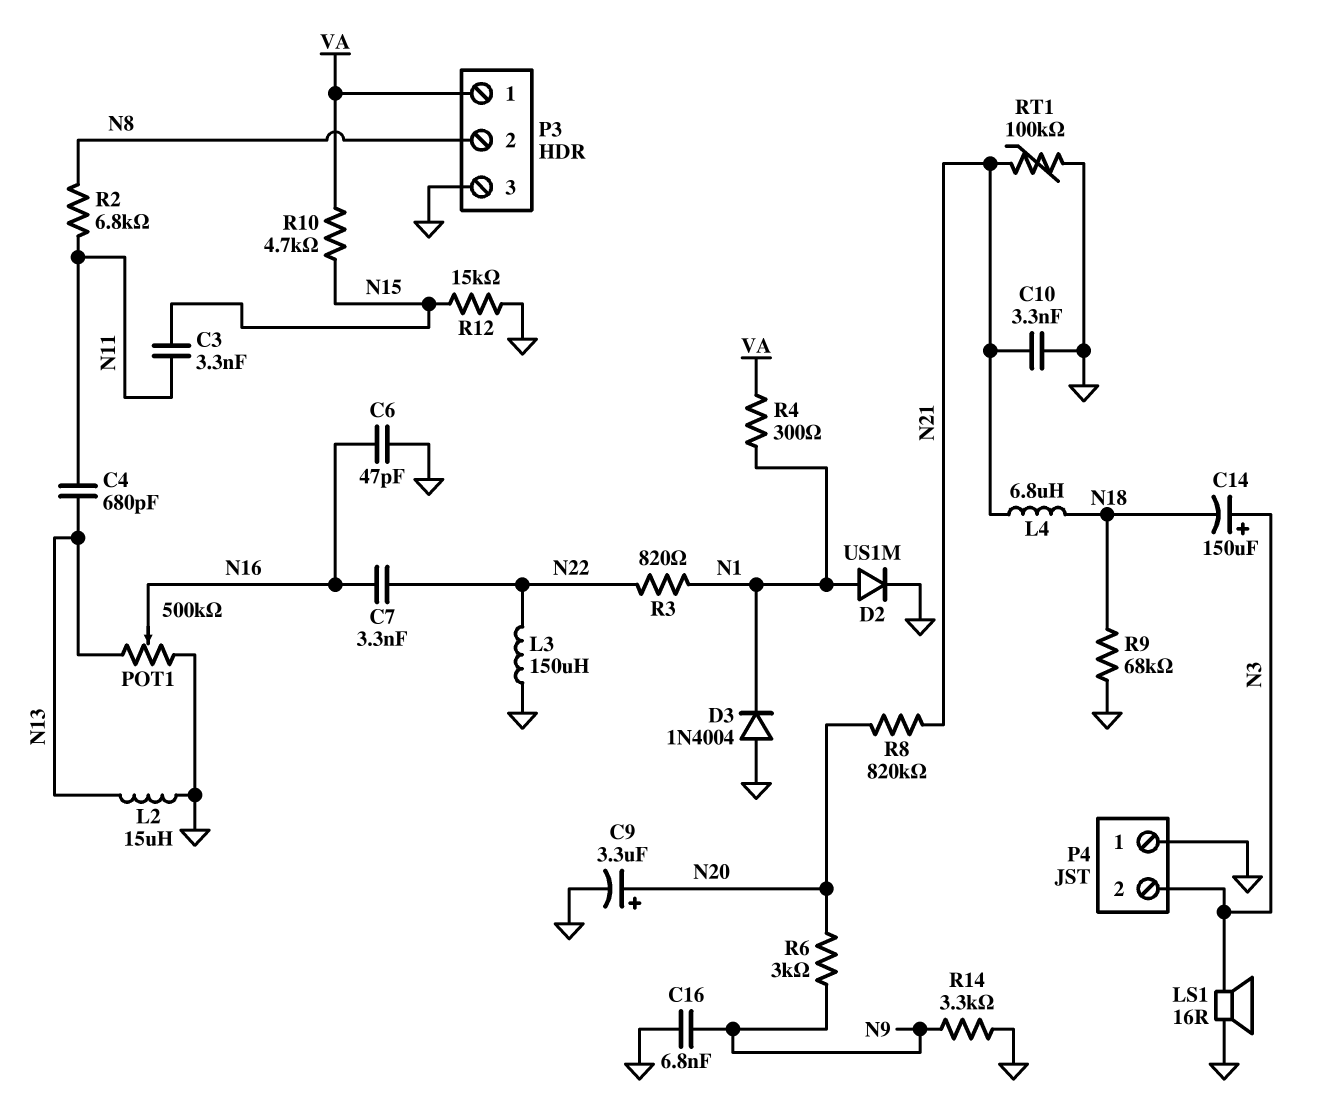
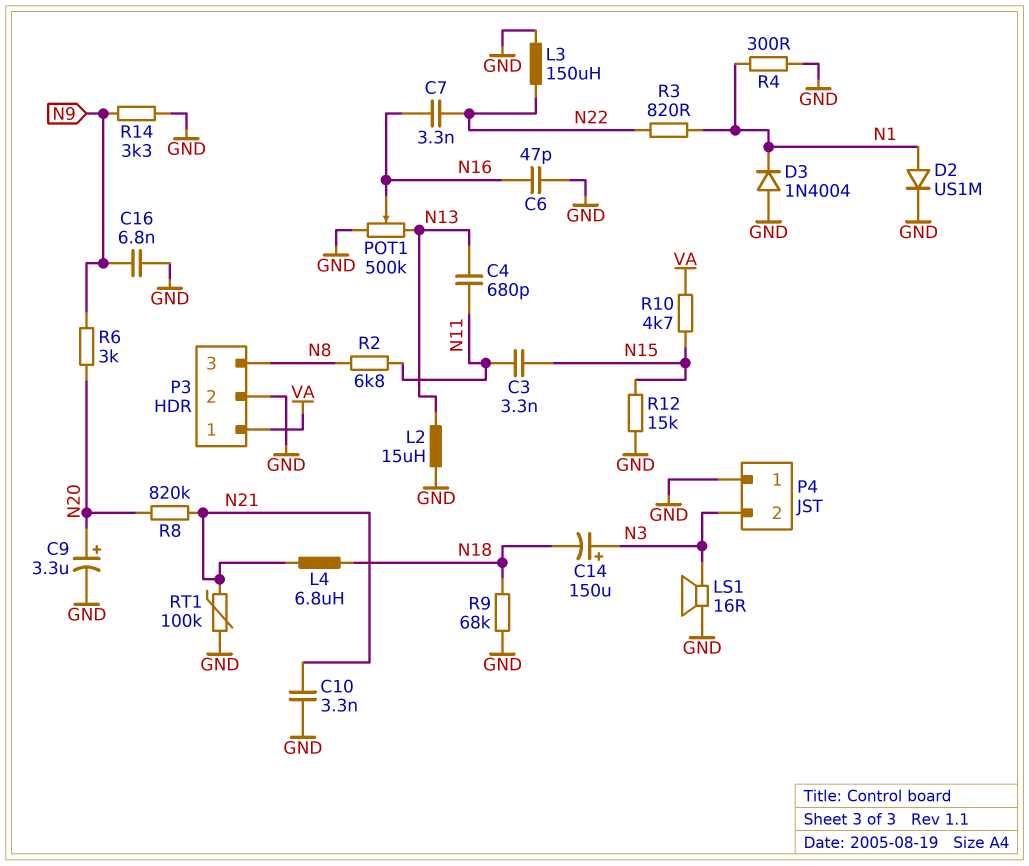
P3 pin 2: N8 -> GND
P3 pin 3: GND -> N8
R4: 300 (N1, VA) -> 300 (GND, N1)

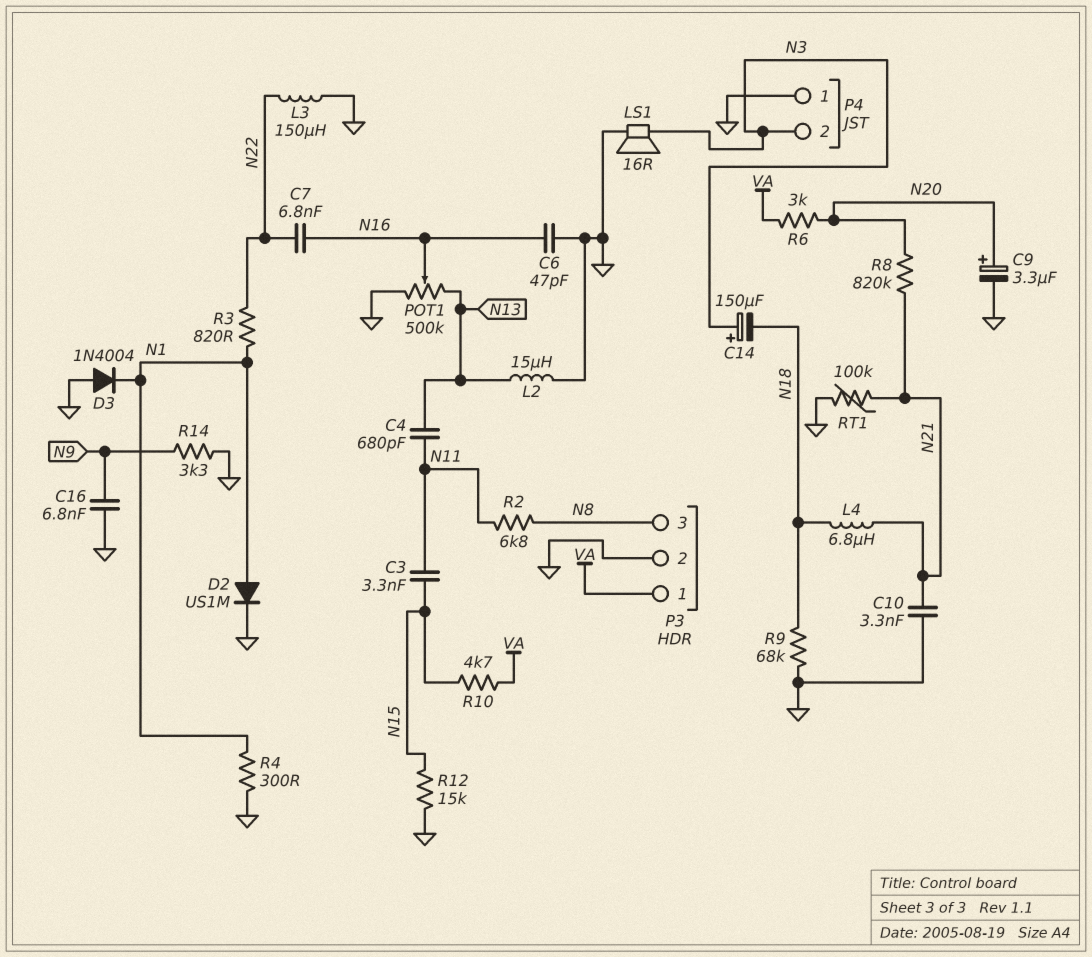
C7: 3.3nF (N16, N22) -> 6.8nF (N16, N22)
R6: 3k (N9, N20) -> 3k (N20, VA)

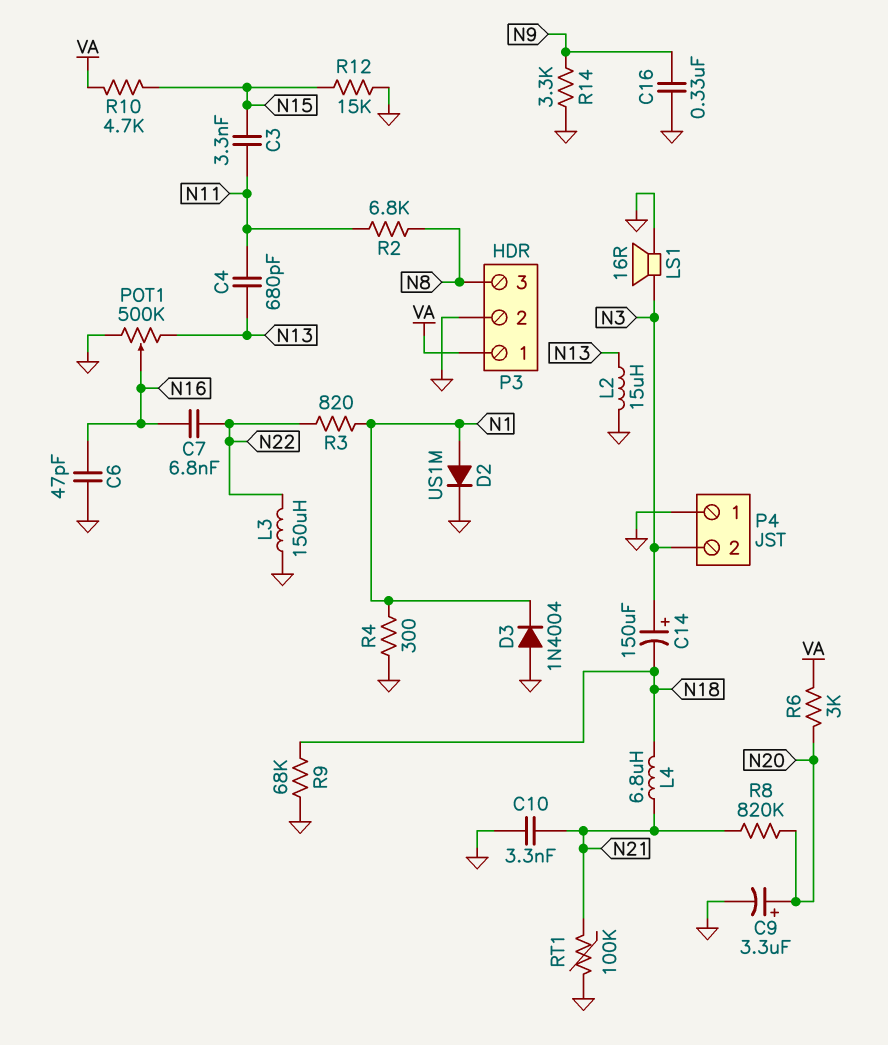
C16: 6.8nF (GND, N9) -> 330nF (GND, N9)

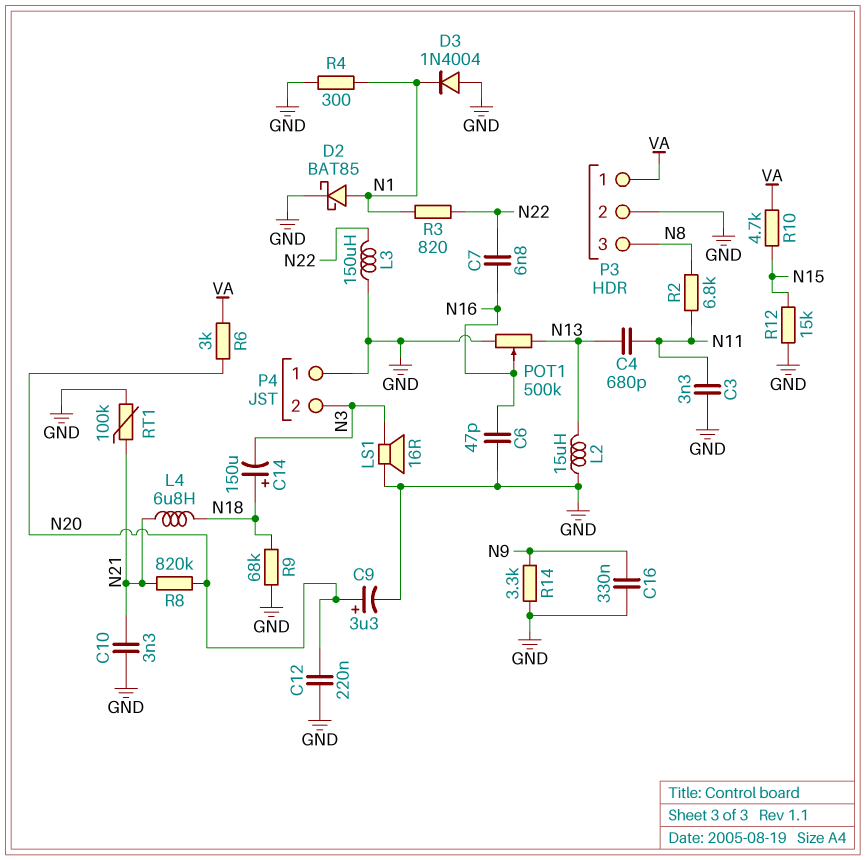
C3: 3.3nF (N11, N15) -> 3.3nF (GND, N11)
C12: none -> 220nF (GND, N20)
C14: 150uF (plus N3, minus N18) -> 150uF (plus N18, minus N3)
D2: diode US1M (A N1, K GND) -> schottky BAT85 (A N1, K GND)

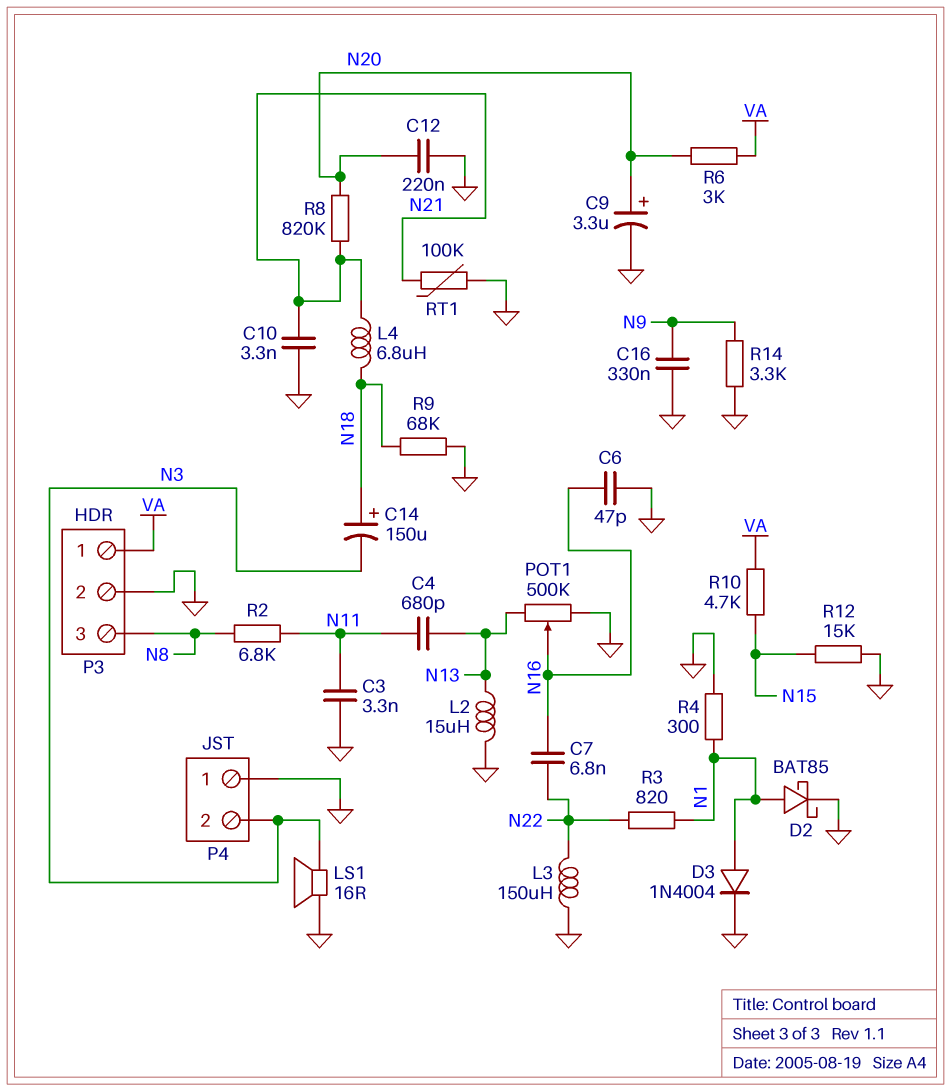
D3: diode 1N4004 (A GND, K N1) -> diode 1N4004 (A N1, K GND)

